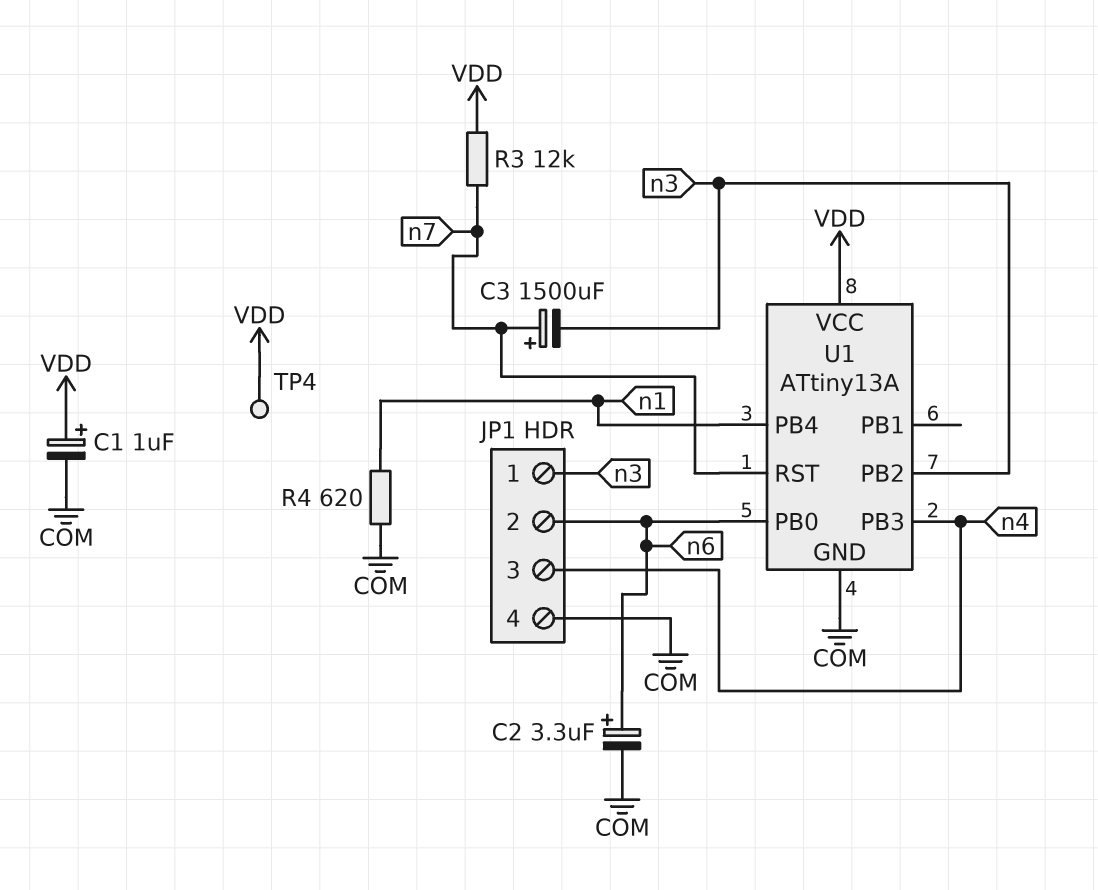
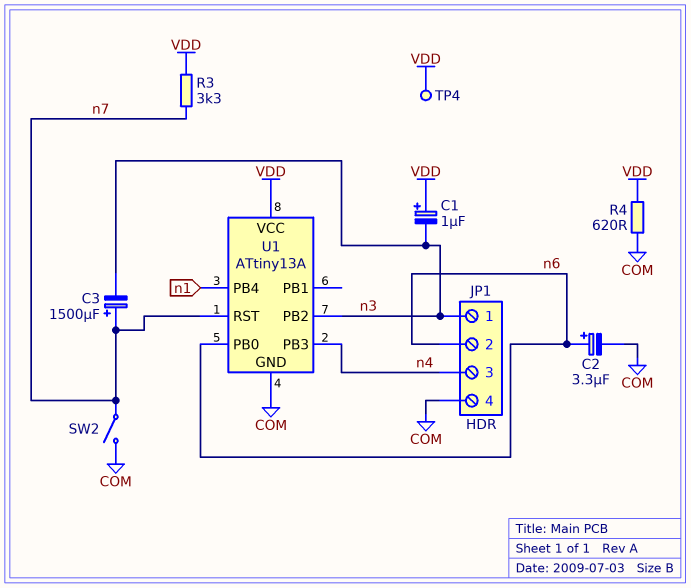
C1: 1uF (plus VDD, minus COM) -> 1uF (plus VDD, minus n3)
R3: 12k (VDD, n7) -> 3.3k (VDD, n7)
R4: 620 (COM, n1) -> 620 (COM, VDD)
SW2: none -> switch (COM, n7)

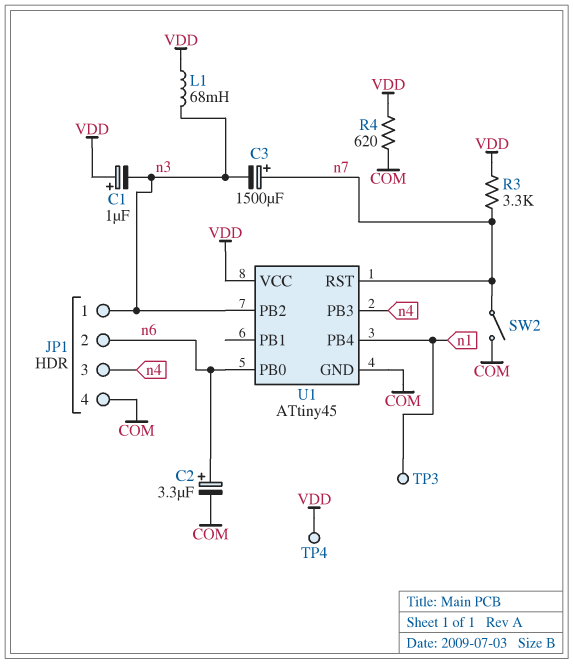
L1: none -> 68mH (VDD, n3)
TP3: none -> test point (n1)
U1: ATtiny13A -> ATtiny45

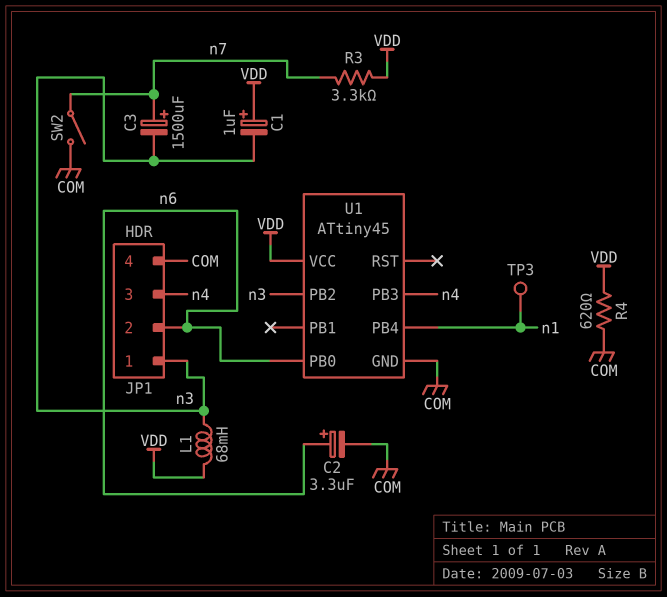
TP4: test point (VDD) -> none
U1 pin RST: n7 -> none

